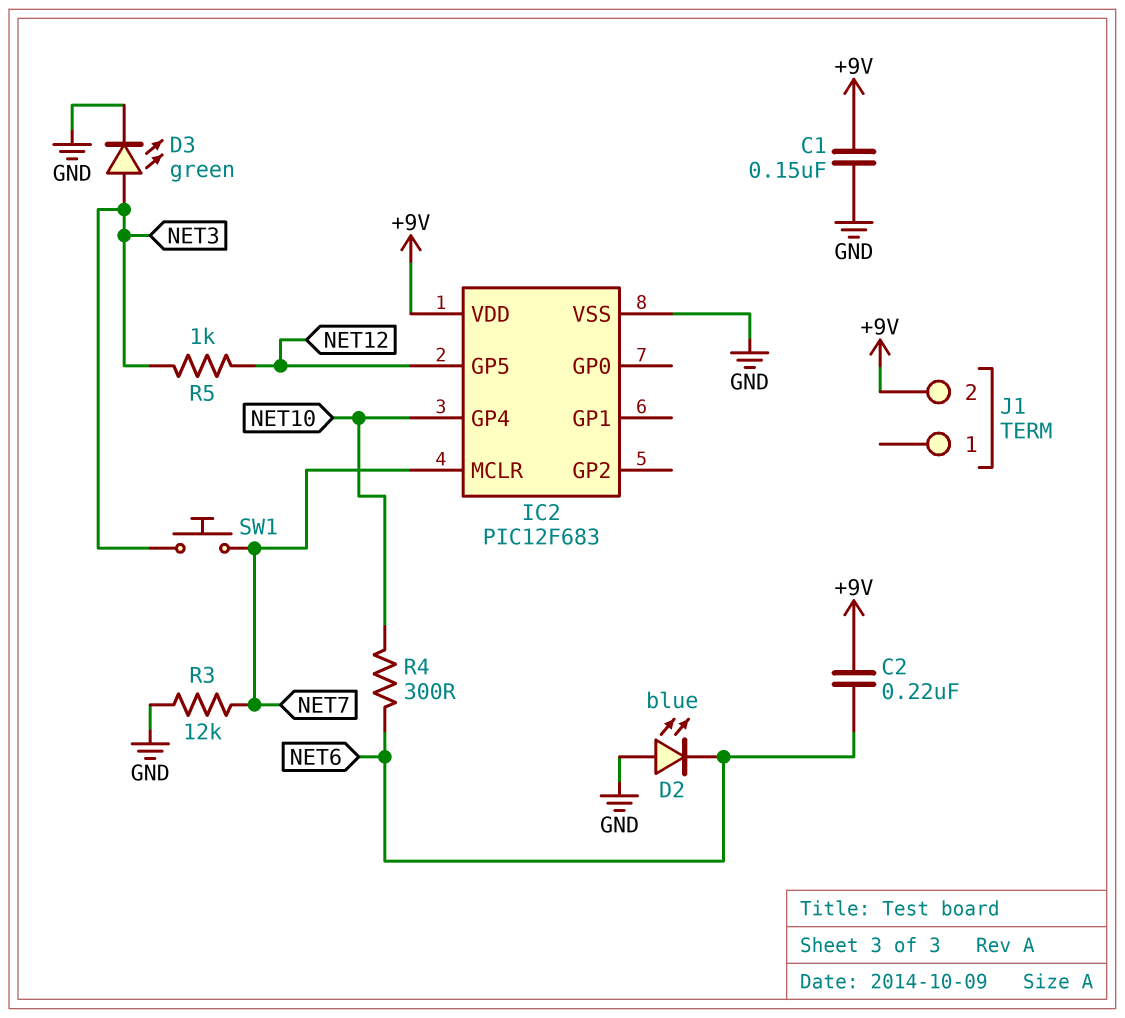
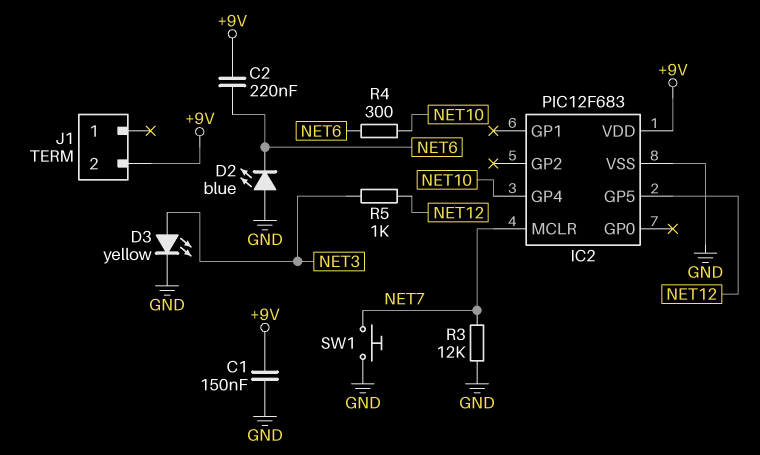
D3: LED green (A NET3, K GND) -> LED yellow (A NET3, K GND)
SW1: button (NET3, NET7) -> button (GND, NET7)

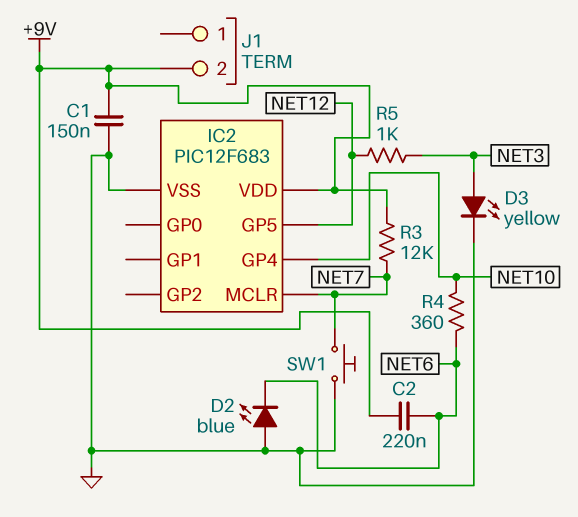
R3: 12k (GND, NET7) -> 12k (+9V, NET7)
R4: 300 (NET6, NET10) -> 360 (NET6, NET10)

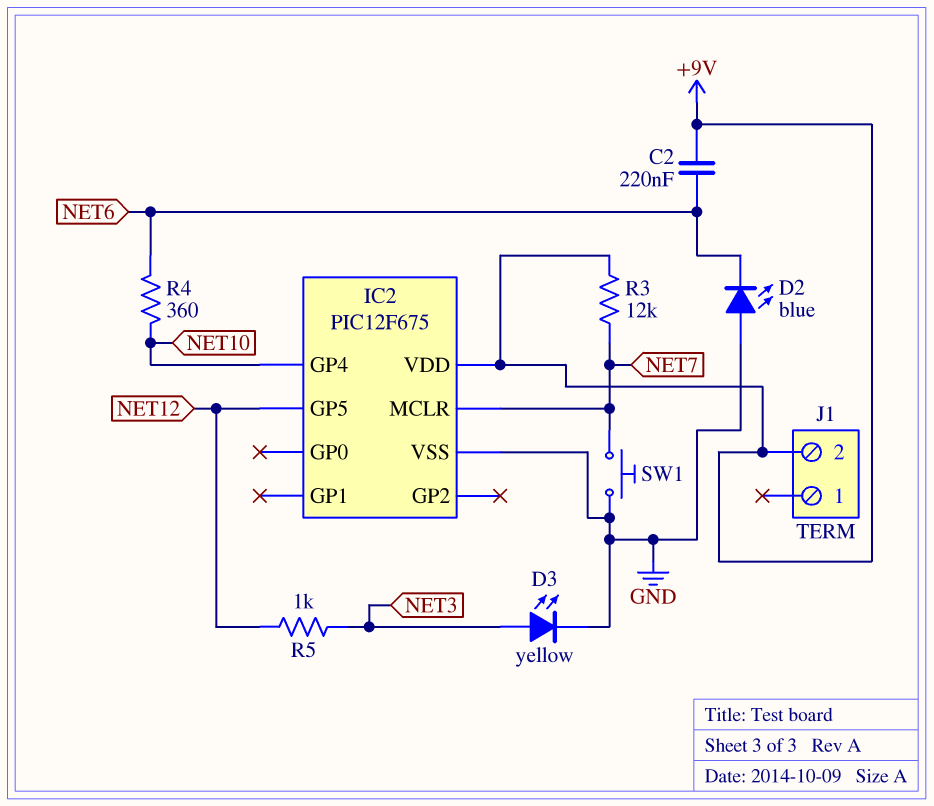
C1: 150nF (+9V, GND) -> none
IC2: PIC12F683 -> PIC12F675

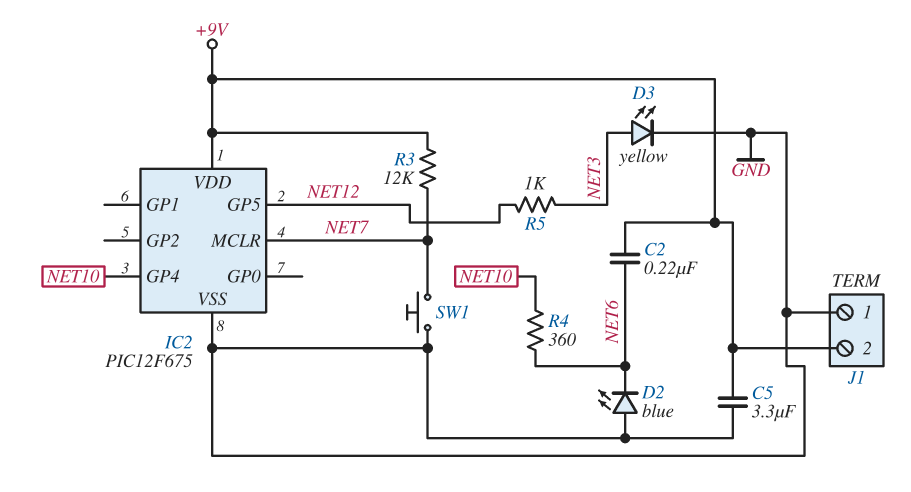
C5: none -> 3.3uF (+9V, GND)
J1 pin 1: none -> GND

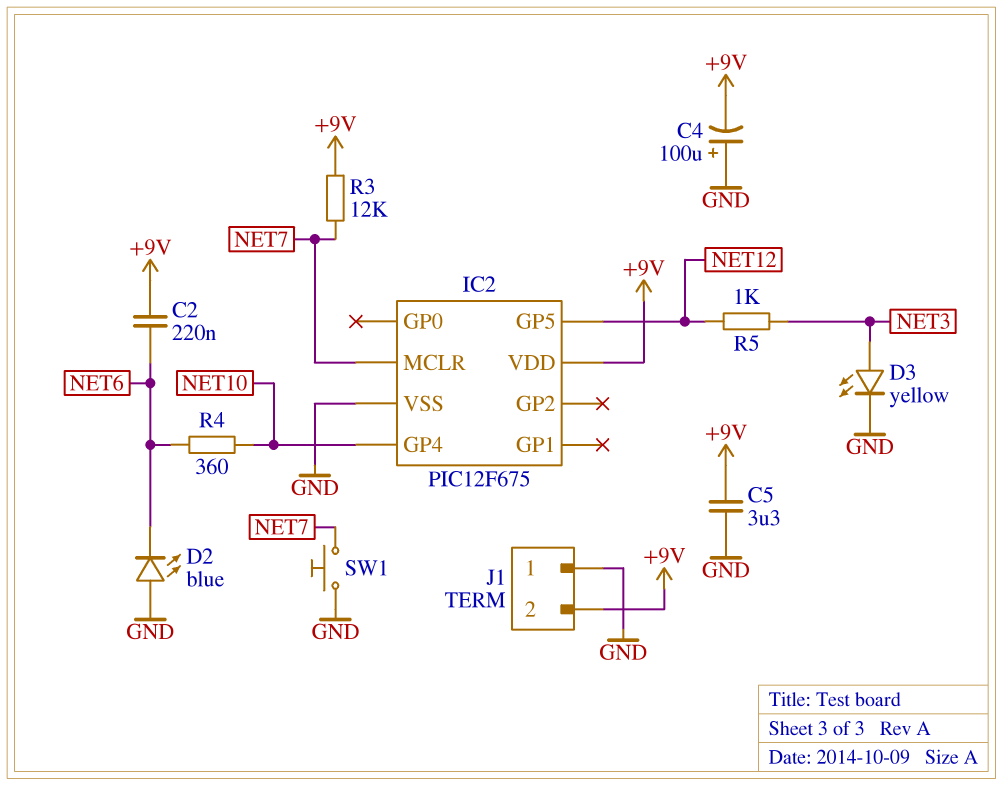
C4: none -> 100uF (plus GND, minus +9V)

